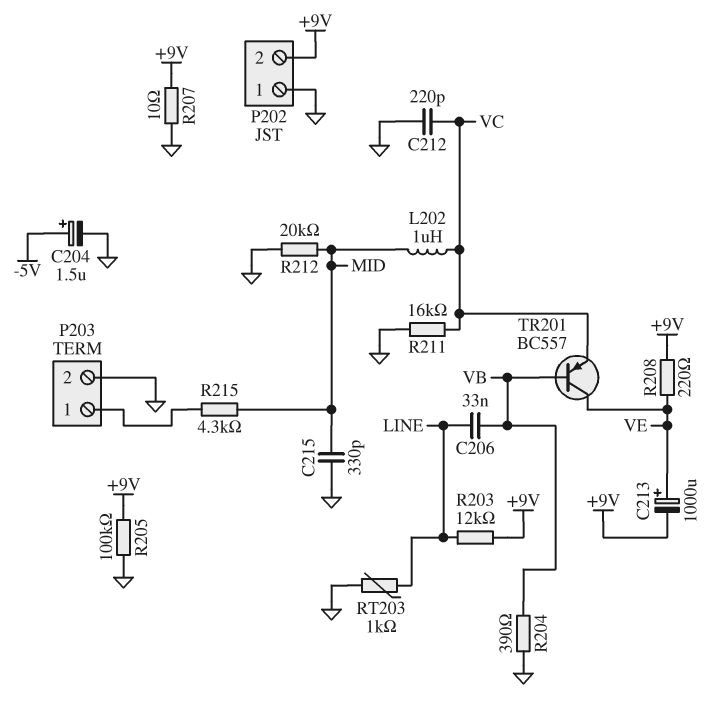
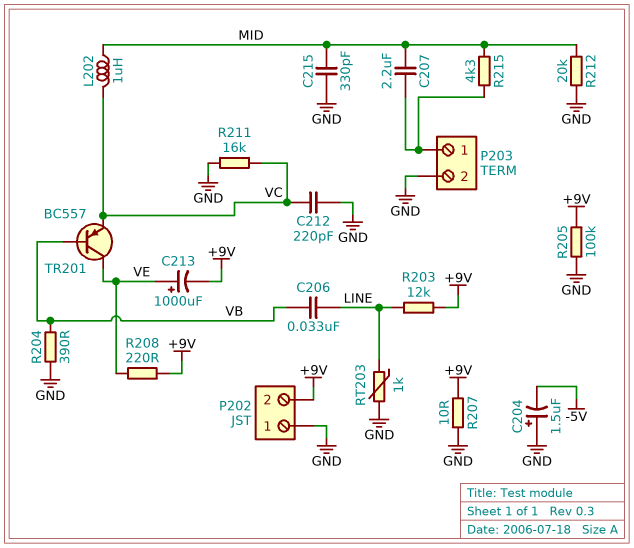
C204: 1.5uF (plus -5V, minus GND) -> 1.5uF (plus GND, minus -5V)
C207: none -> 2.2uF (MID, P203/1)

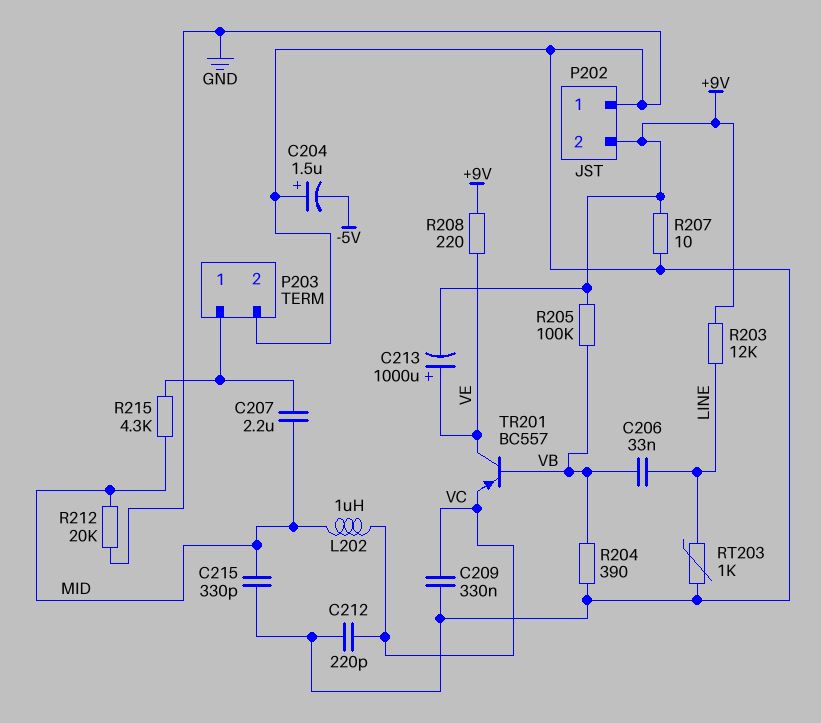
C209: none -> 330nF (GND, VC)
R205: 100k (+9V, GND) -> 100k (+9V, VB)
R211: 16k (GND, VC) -> none

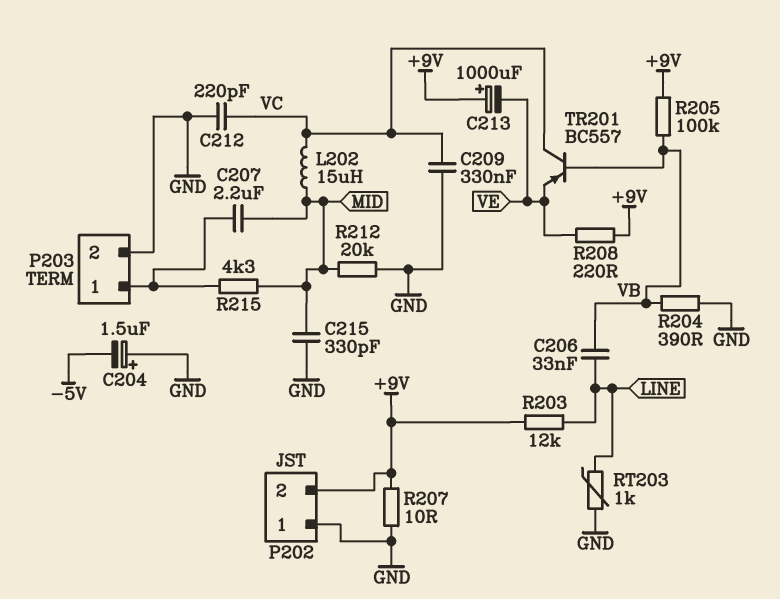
C213: 1000uF (plus VE, minus +9V) -> 1000uF (plus +9V, minus VE)
L202: 1uH (MID, VC) -> 15uH (MID, VC)
TR201: PNP BC557 (B VB, C VE, E VC) -> PNP BC557 (B VB, C VC, E VE)

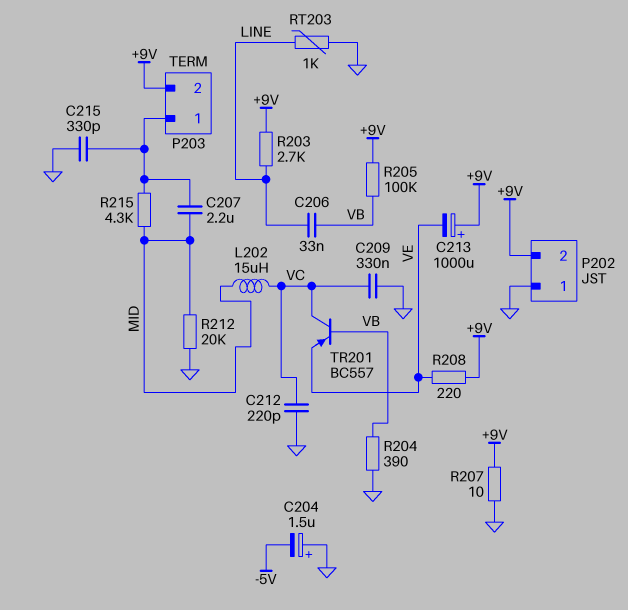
C215: 330pF (GND, MID) -> 330pF (GND, P203/1)
P203 pin 2: GND -> +9V
R203: 12k (+9V, LINE) -> 2.7k (+9V, LINE)

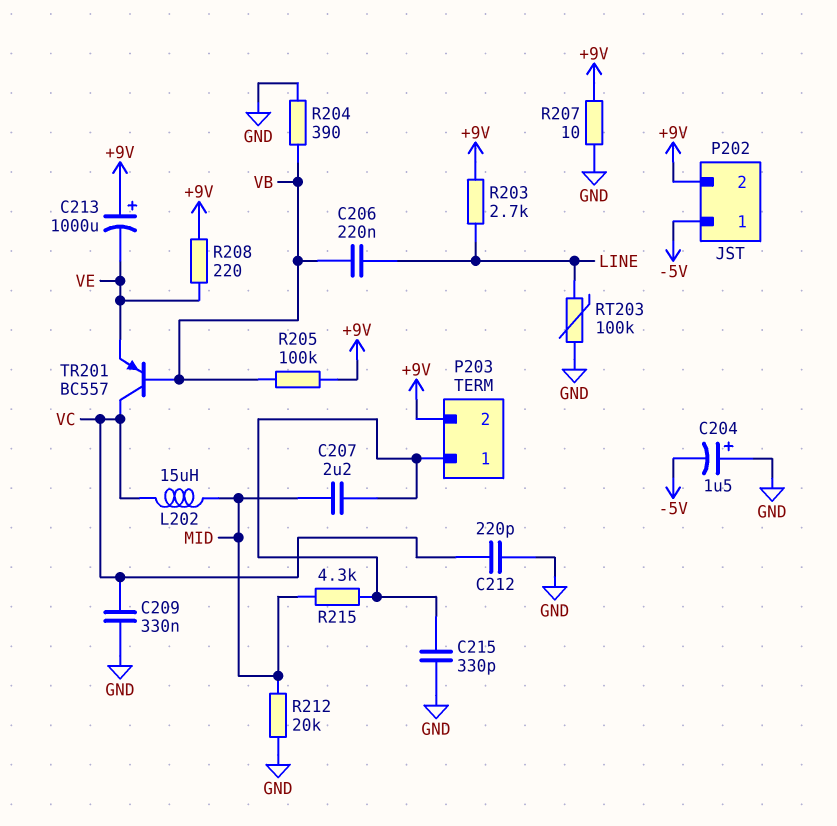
C206: 33nF (LINE, VB) -> 220nF (LINE, VB)
P202 pin 1: GND -> -5V
RT203: 1k (GND, LINE) -> 100k (GND, LINE)

